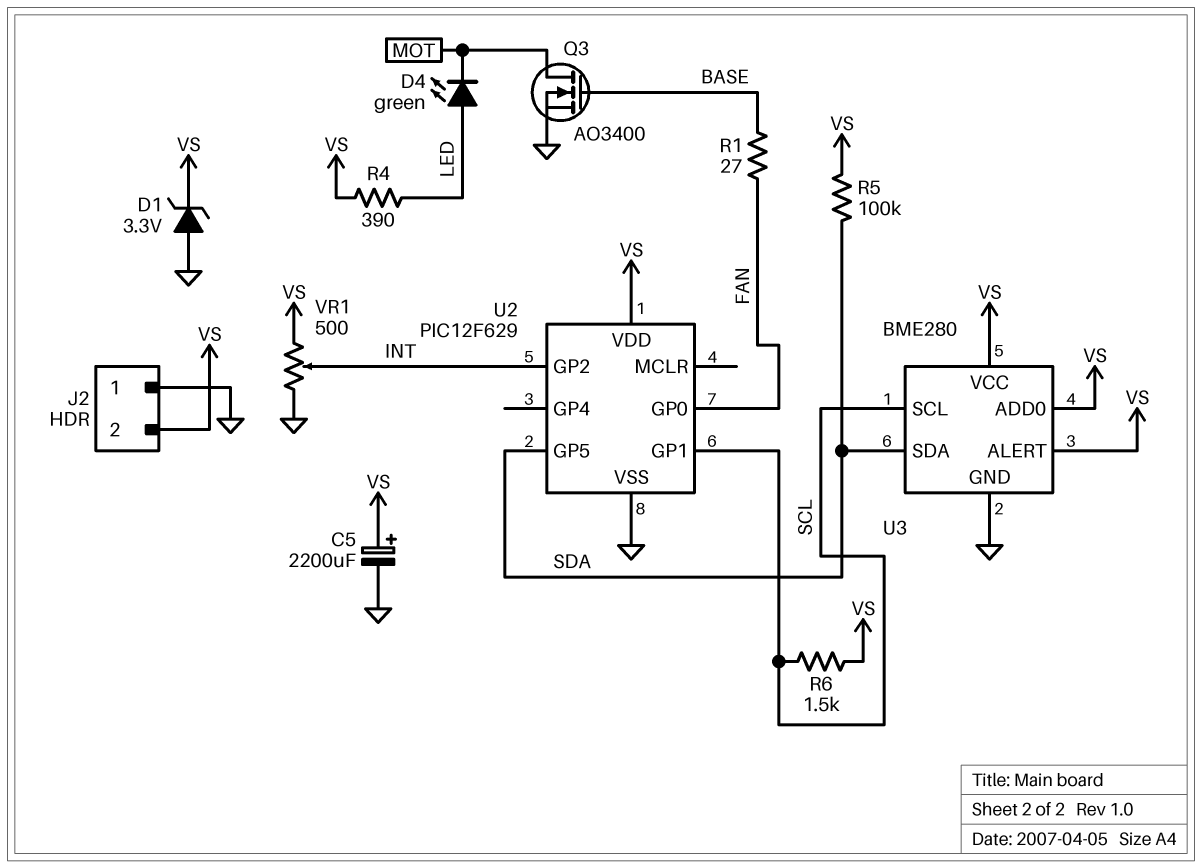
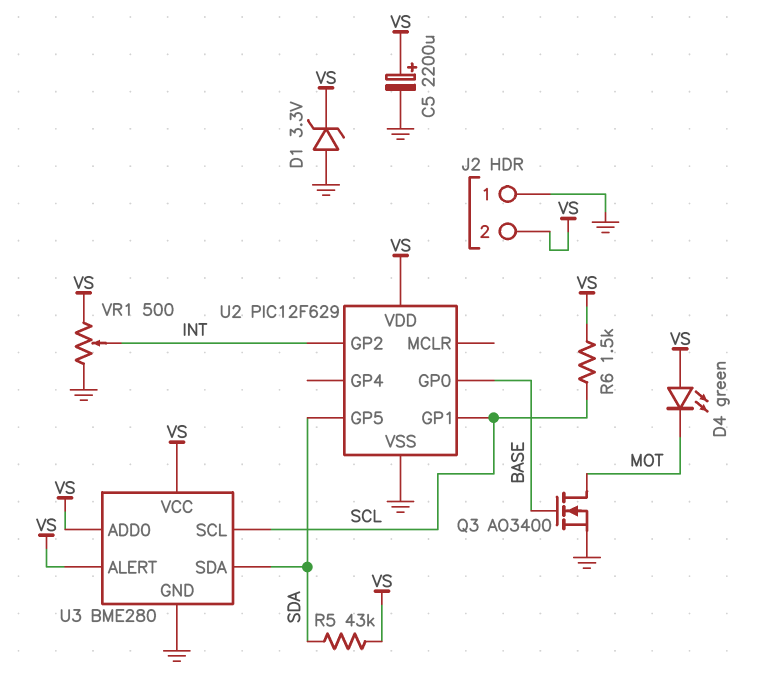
D4: LED green (A LED, K MOT) -> LED green (A VS, K MOT)
R1: 27 (BASE, FAN) -> none
R4: 390 (LED, VS) -> none
R5: 100k (SDA, VS) -> 43k (SDA, VS)
U2 pin GP0: FAN -> BASE

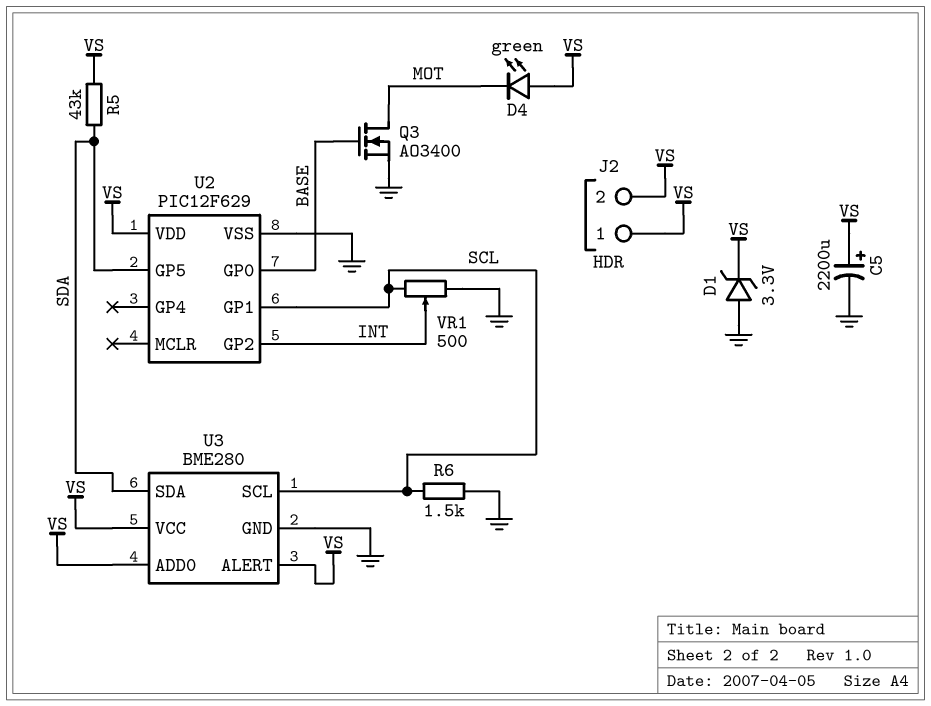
J2 pin 1: GND -> VS
R6: 1.5k (SCL, VS) -> 1.5k (GND, SCL)
VR1: 500 (GND, VS, wiper INT) -> 500 (GND, SCL, wiper INT)

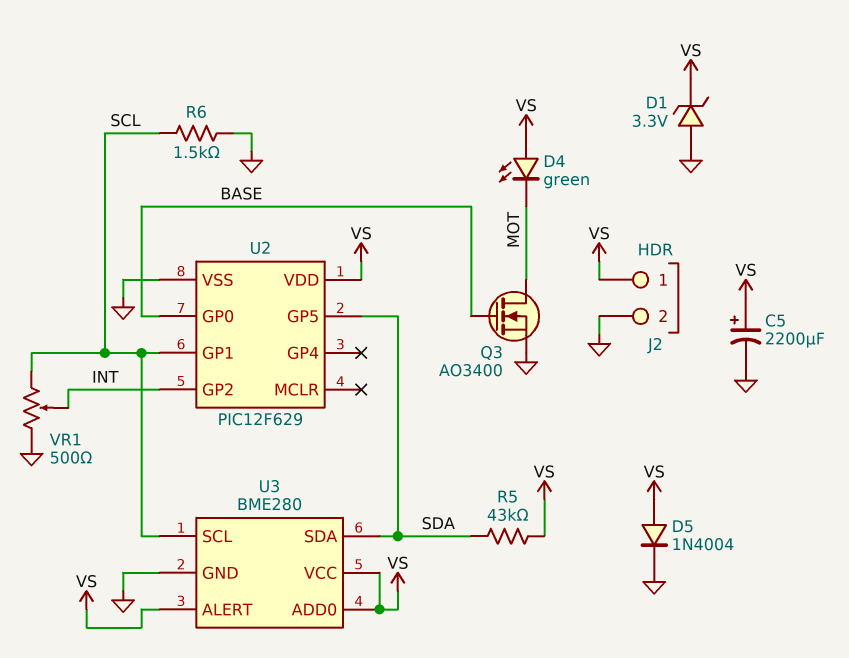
D5: none -> diode 1N4004 (A VS, K GND)
J2 pin 2: VS -> GND

